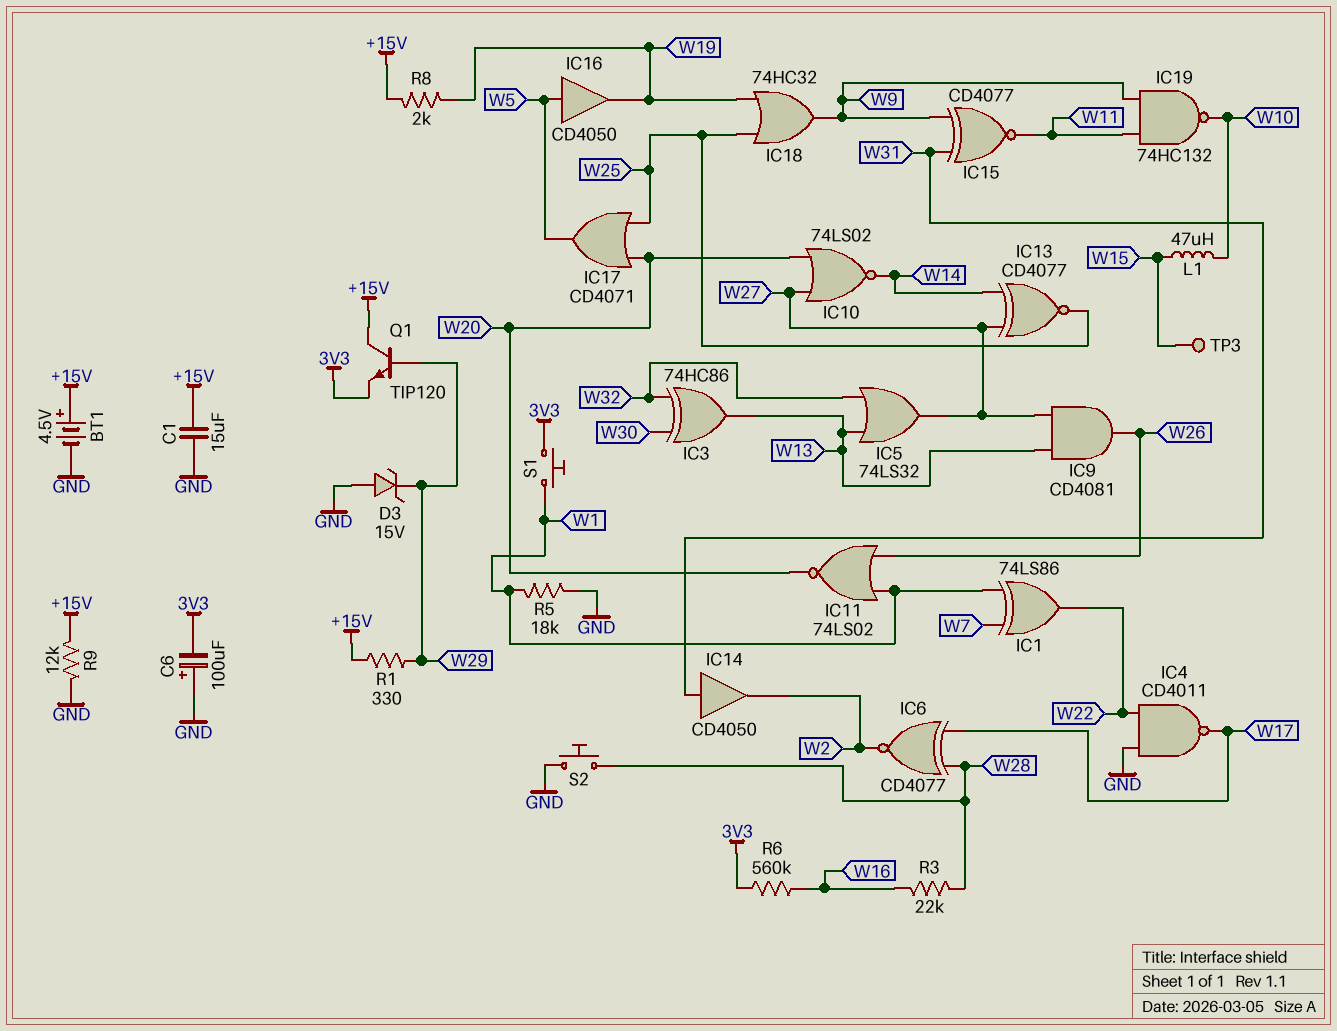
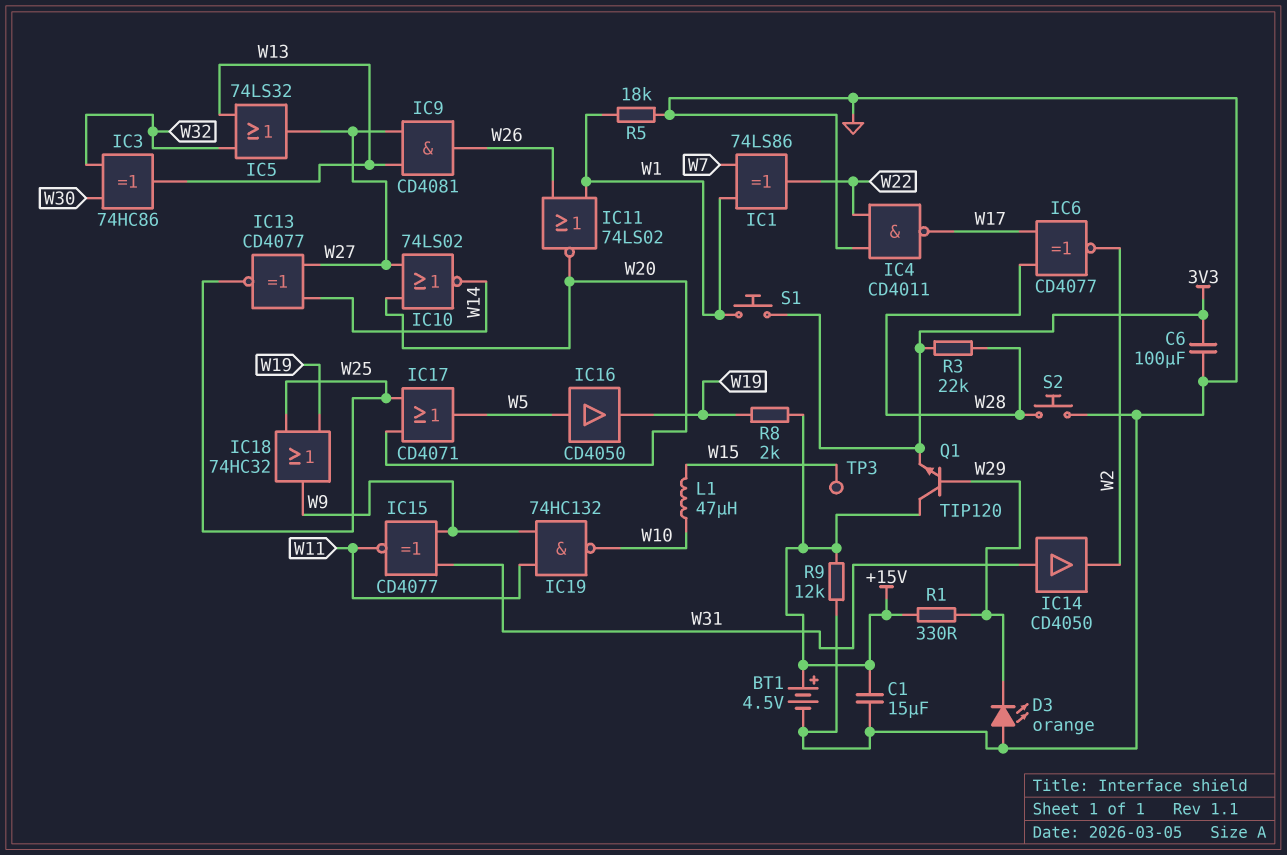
C6: 100uF (plus GND, minus 3V3) -> 100uF (3V3, GND)
D3: zener 15V (A GND, K W29) -> LED orange (A GND, K W29)
R3: 22k (W16, W28) -> 22k (3V3, W28)
R6: 560k (3V3, W16) -> none

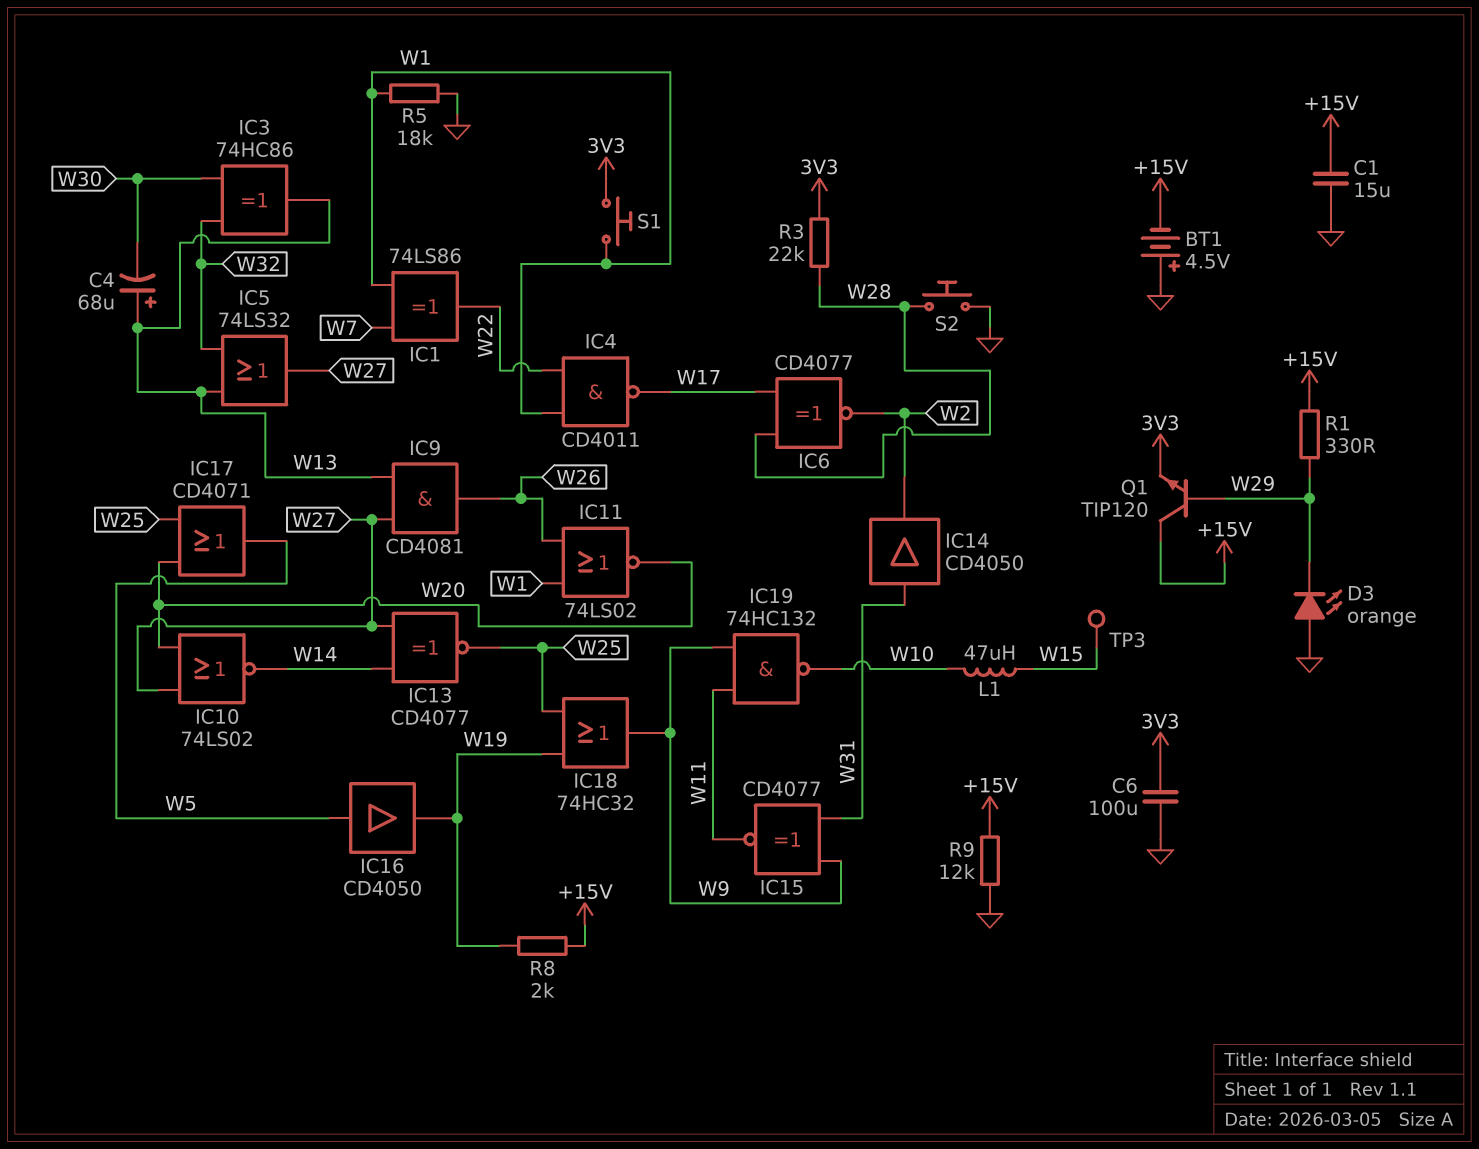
BT1: 4.5V (plus +15V, minus GND) -> 4.5V (plus GND, minus +15V)
C4: none -> 68uF (plus W13, minus W30)
IC4: NAND CD4011 (in GND, in W22, out W17) -> NAND CD4011 (in W1, in W22, out W17)

